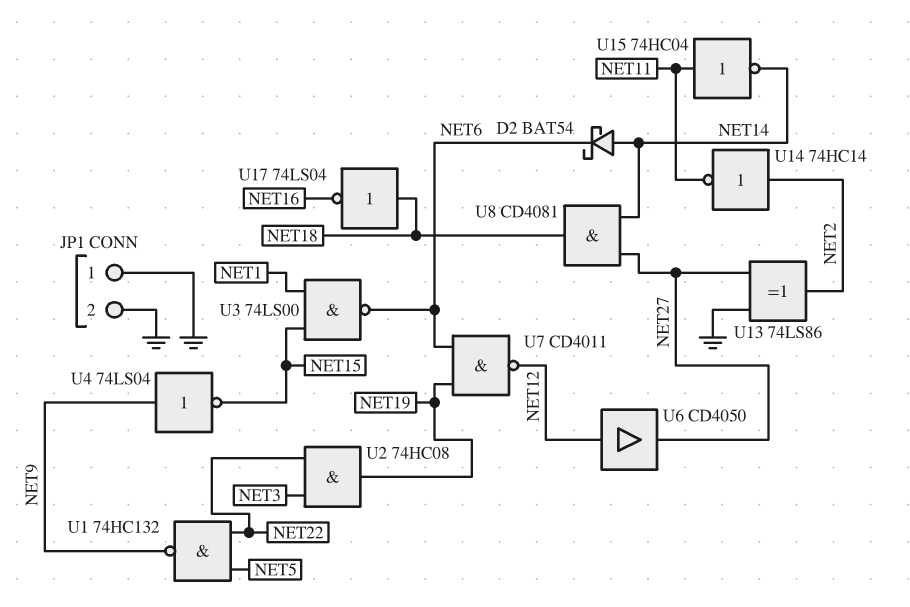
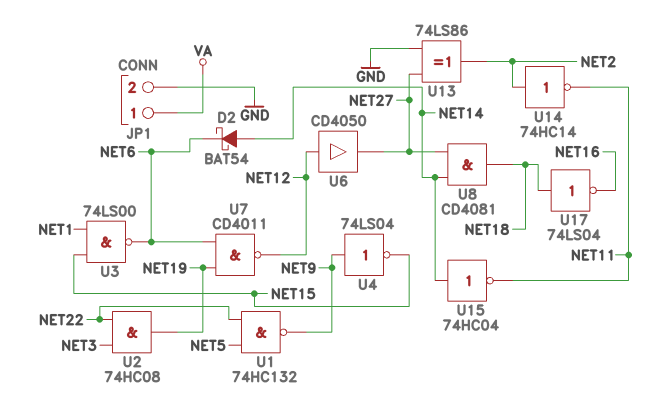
JP1 pin 1: GND -> VA
U15: NOT 74HC04 (in NET11, out NET14) -> NOT 74HC04 (in NET14, out NET11)

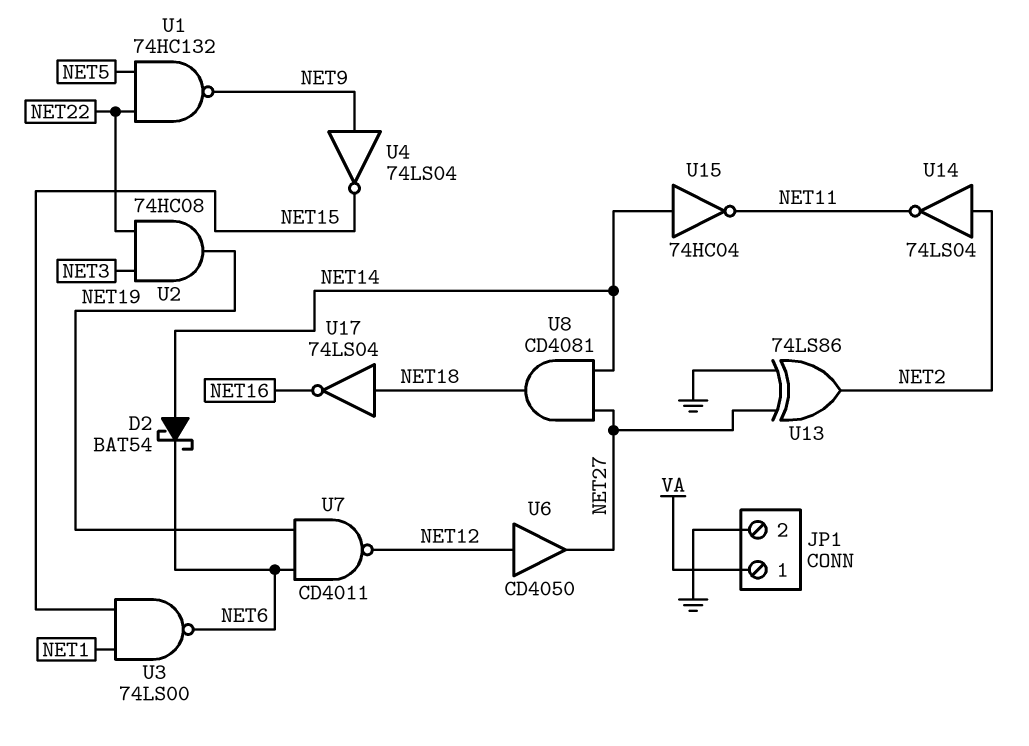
U14: NOT 74HC14 (in NET2, out NET11) -> NOT 74LS04 (in NET2, out NET11)

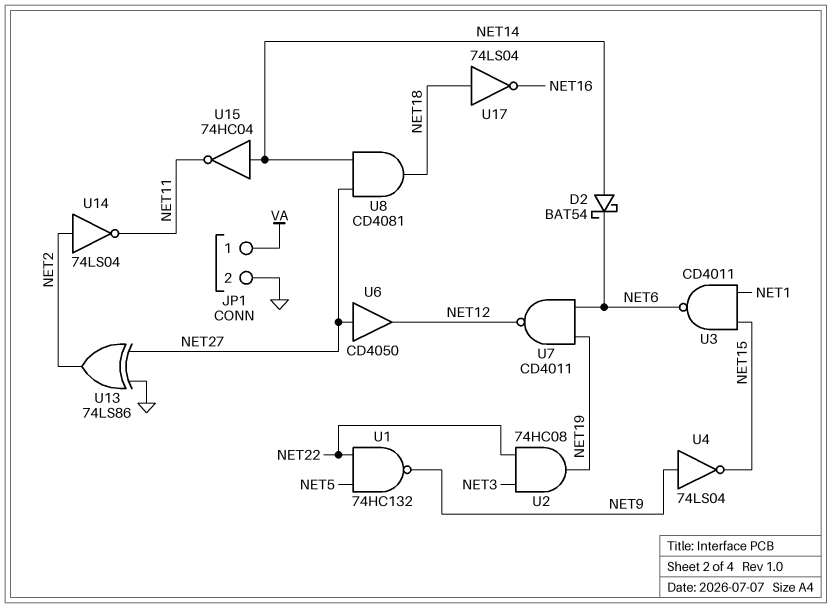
U3: NAND 74LS00 (in NET1, in NET15, out NET6) -> NAND CD4011 (in NET1, in NET15, out NET6)
U6: buffer CD4050 (in NET12, out NET27) -> buffer CD4050 (in NET27, out NET12)

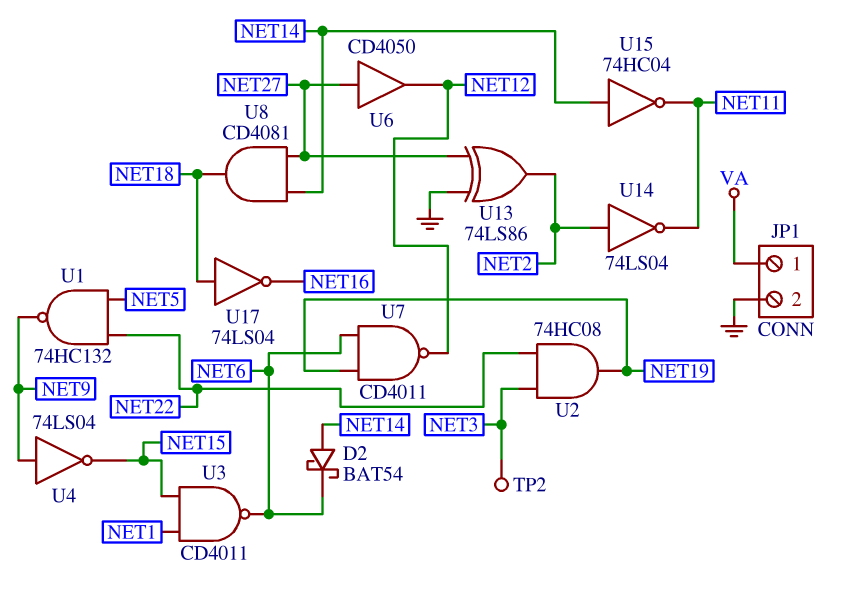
TP2: none -> test point (NET3)

